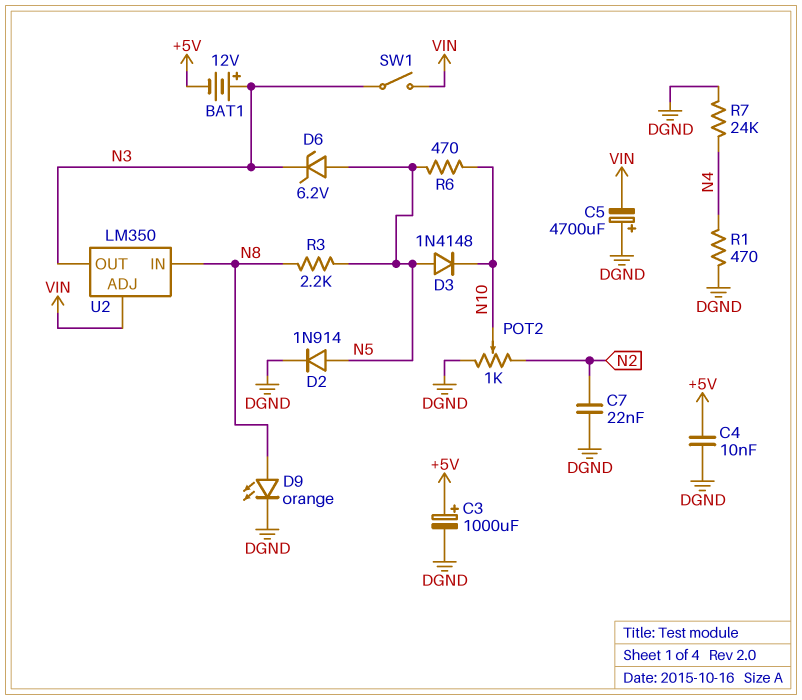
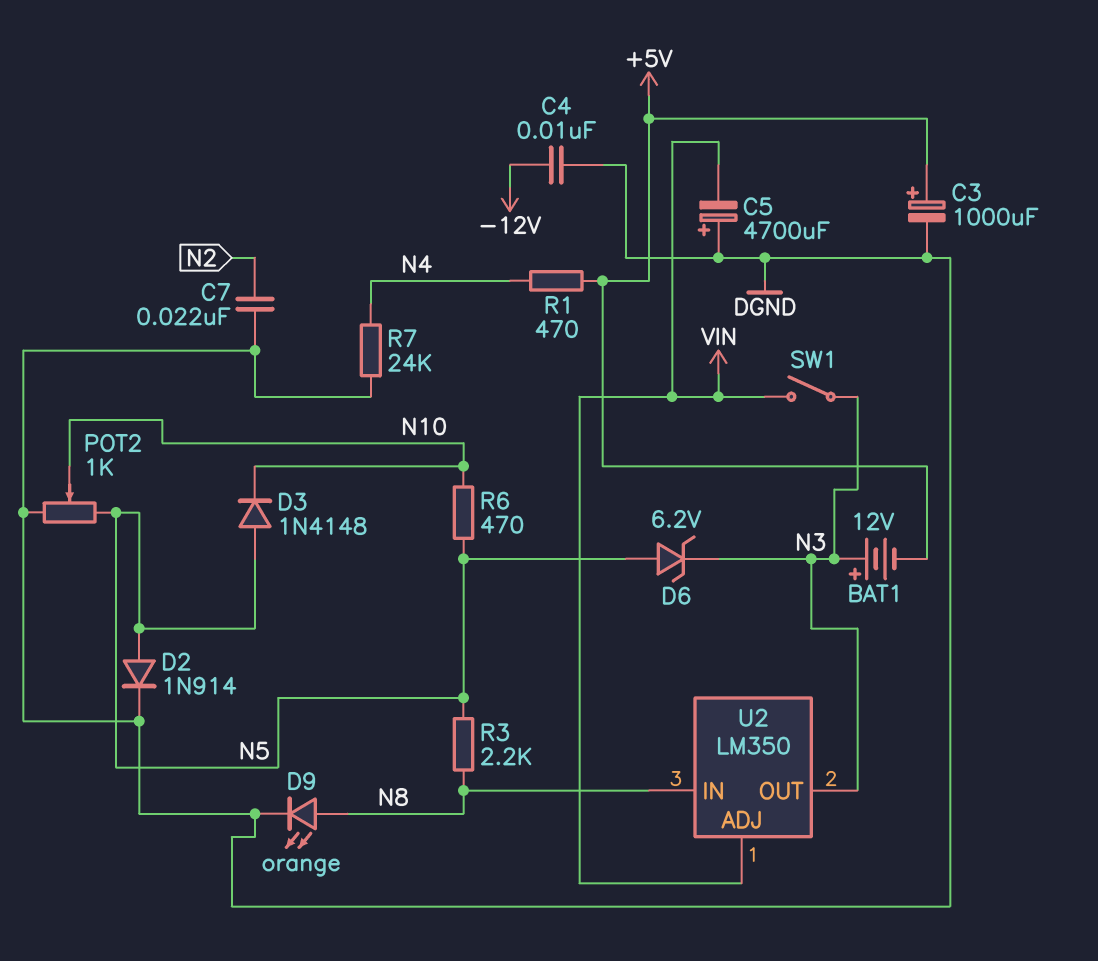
C4: 10nF (+5V, DGND) -> 10nF (-12V, DGND)
POT2: 1k (DGND, N2, wiper N10) -> 1k (DGND, N5, wiper N10)
R1: 470 (DGND, N4) -> 470 (+5V, N4)

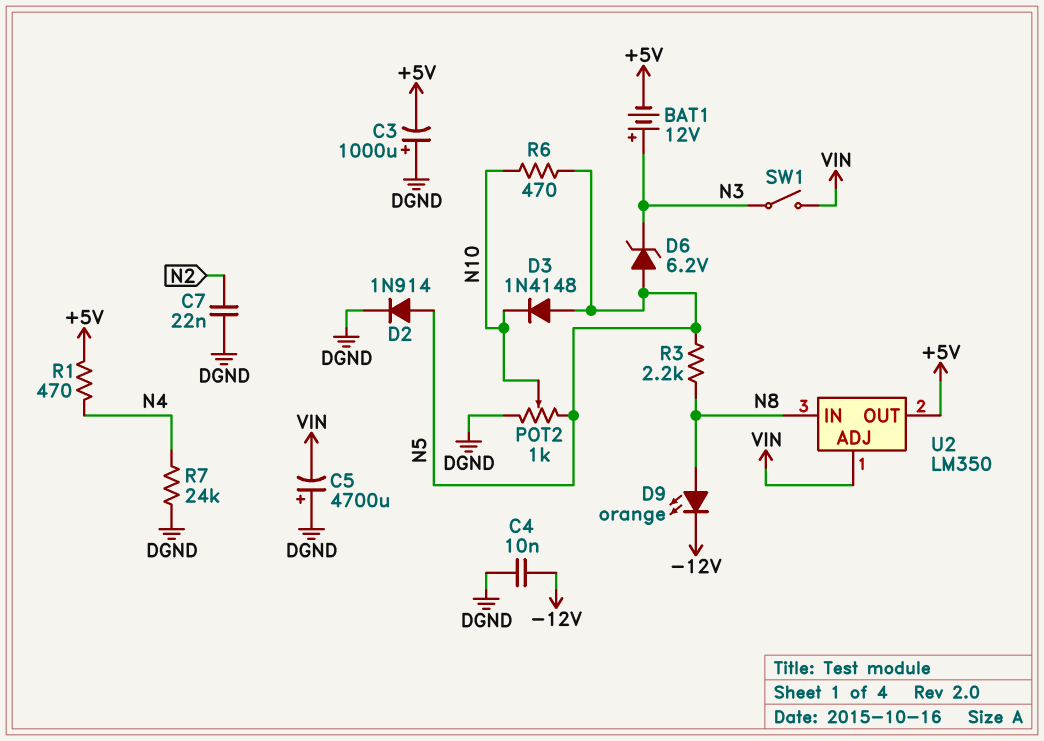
C3: 1000uF (plus +5V, minus DGND) -> 1000uF (plus DGND, minus +5V)
D9: LED orange (A N8, K DGND) -> LED orange (A N8, K -12V)
U2 pin OUT: N3 -> +5V

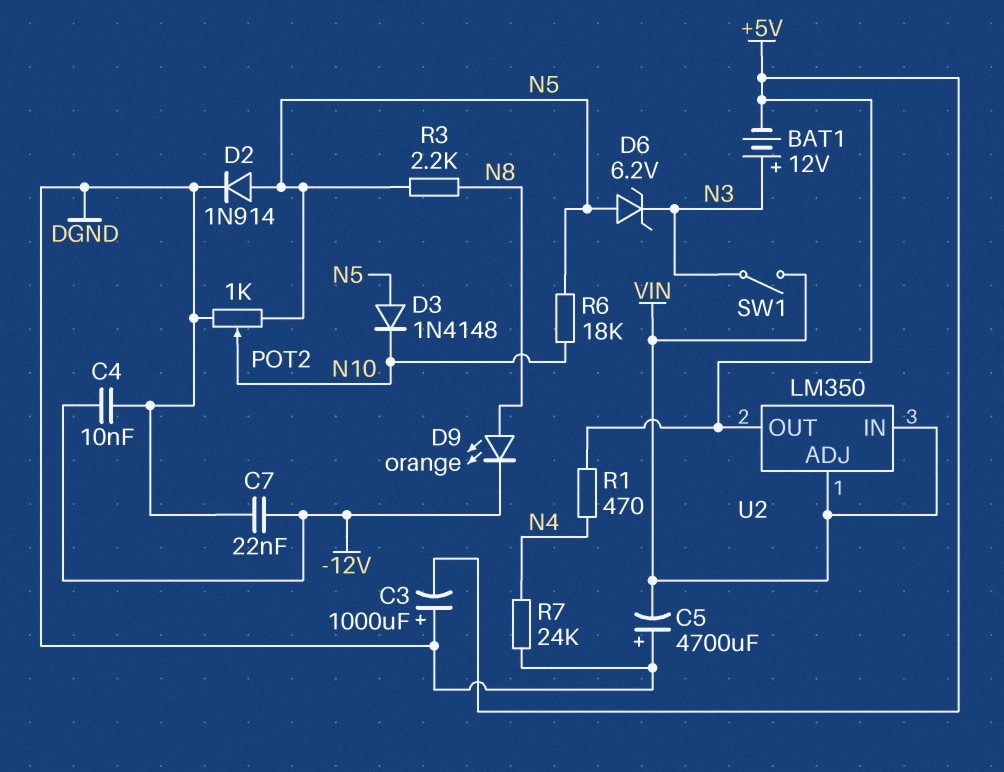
C7: 22nF (DGND, N2) -> 22nF (-12V, DGND)
R6: 470 (N5, N10) -> 18k (N5, N10)
U2 pin IN: N8 -> VIN

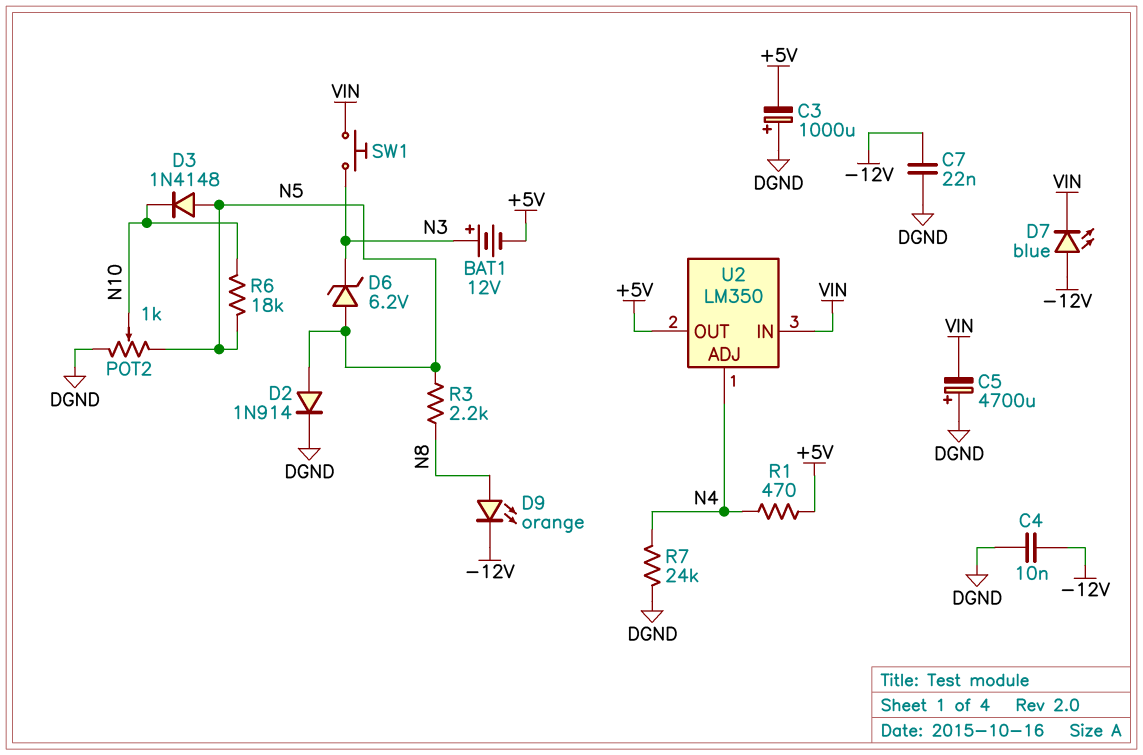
D7: none -> LED blue (A -12V, K VIN)
SW1: switch (N3, VIN) -> button (N3, VIN)
U2 pin ADJ: VIN -> N4

